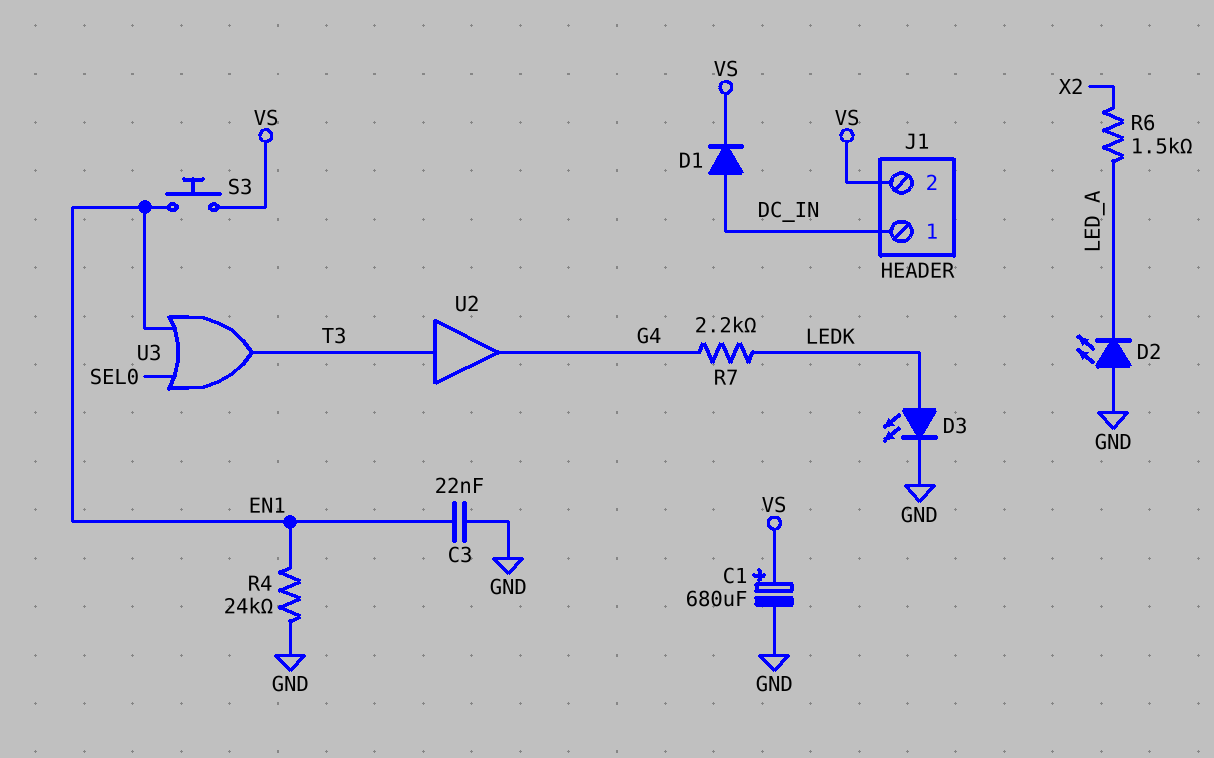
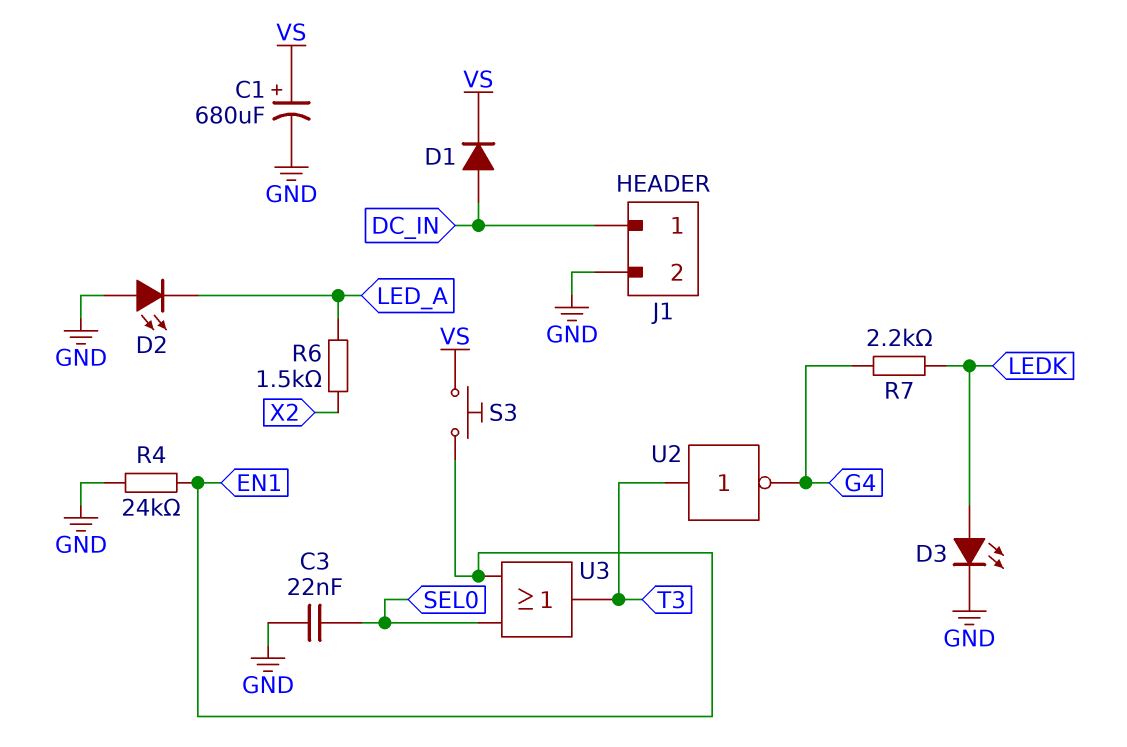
C3: 22nF (EN1, GND) -> 22nF (GND, SEL0)
J1 pin 2: VS -> GND
U2: buffer (in T3, out G4) -> NOT (in T3, out G4)

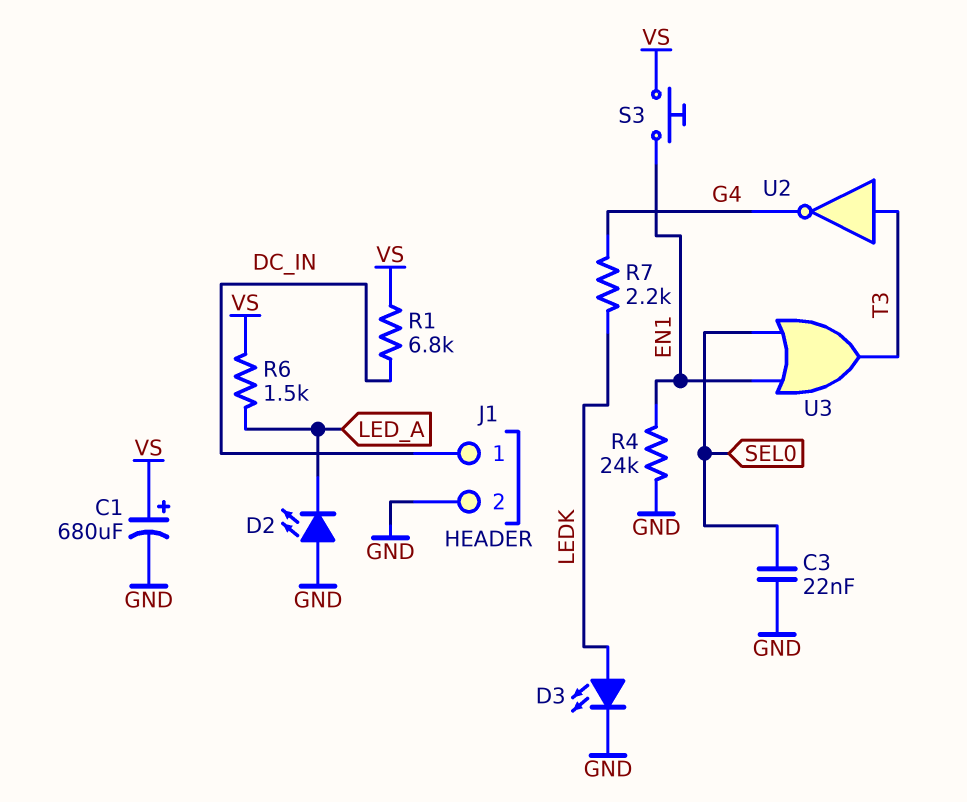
D1: diode (A DC_IN, K VS) -> none
R1: none -> 6.8k (DC_IN, VS)
R6: 1.5k (LED_A, X2) -> 1.5k (LED_A, VS)

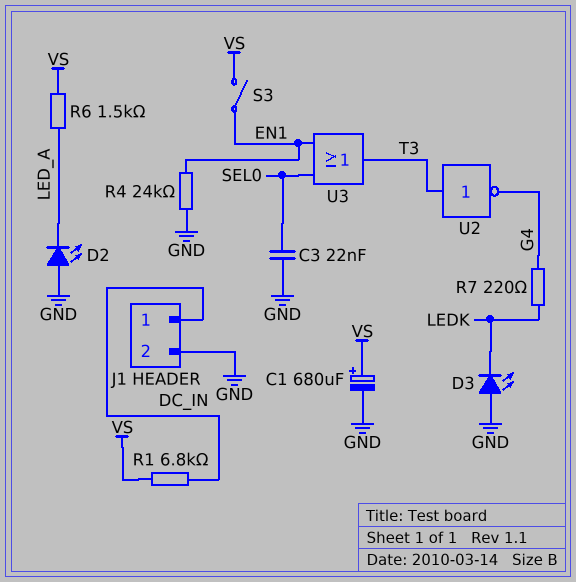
D3: LED (A LEDK, K GND) -> LED (A GND, K LEDK)
R7: 2.2k (G4, LEDK) -> 220 (G4, LEDK)
S3: button (EN1, VS) -> switch (EN1, VS)

